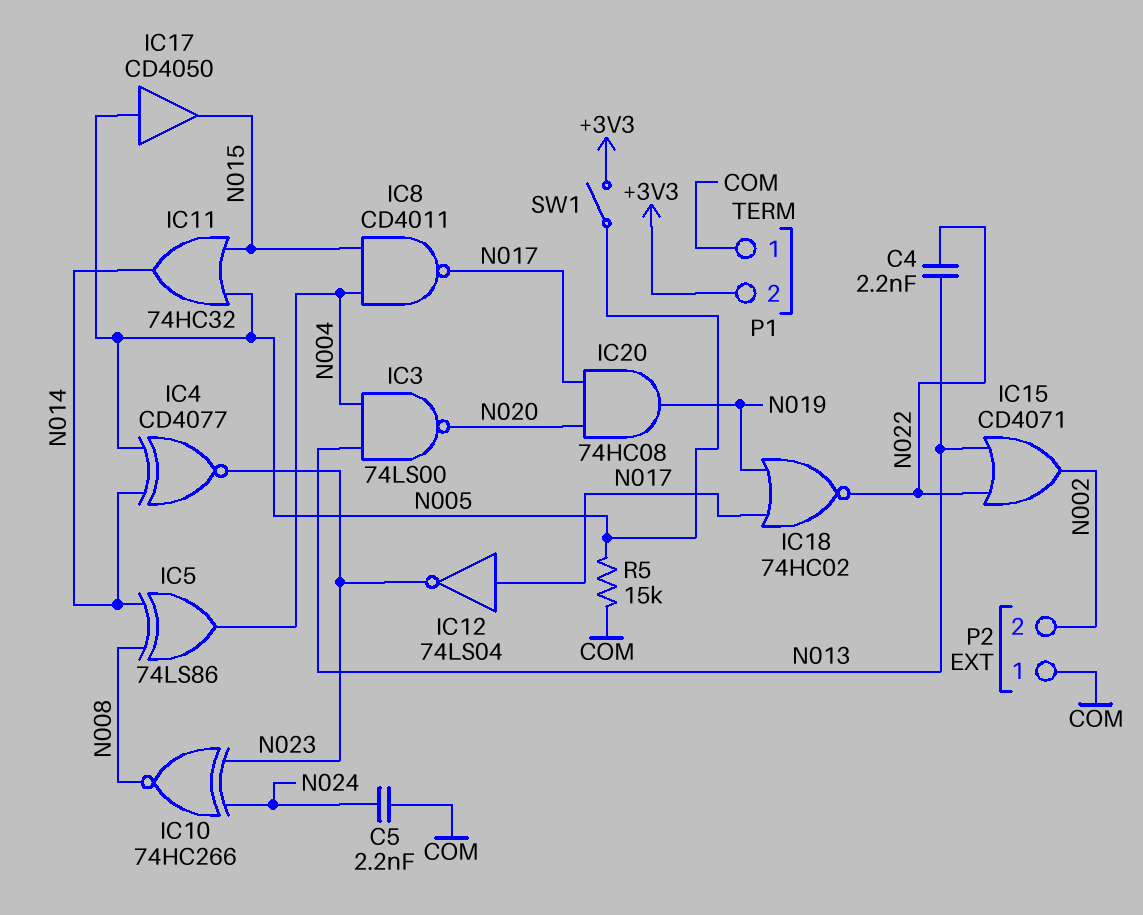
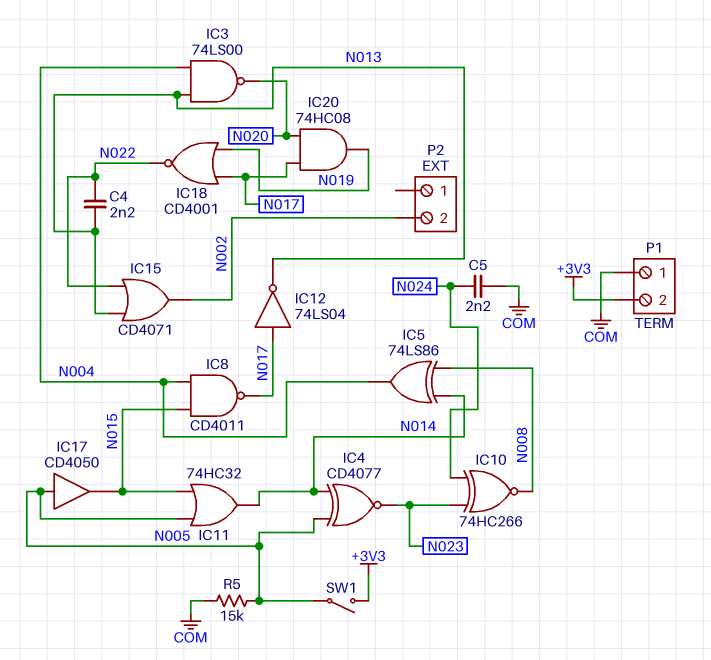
IC12: NOT 74LS04 (in N017, out N023) -> NOT 74LS04 (in N017, out N013)
IC18: NOR 74HC02 (in N017, in N019, out N022) -> NOR CD4001 (in N017, in N019, out N022)
P2 pin 1: COM -> none

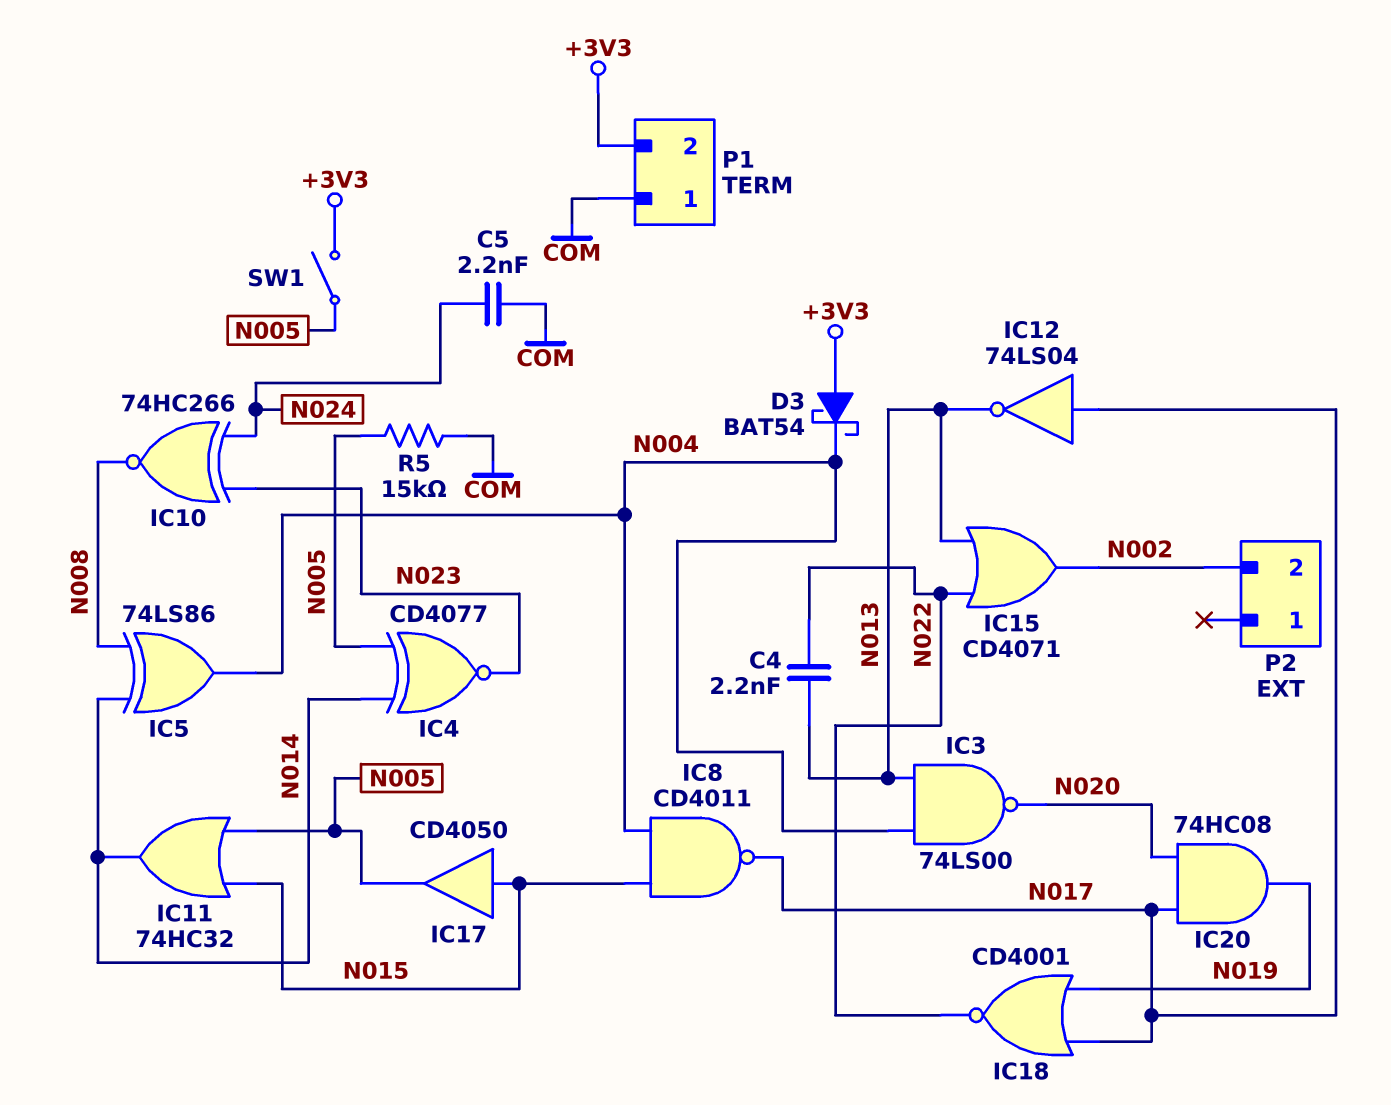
D3: none -> schottky BAT54 (A +3V3, K N004)
IC17: buffer CD4050 (in N005, out N015) -> buffer CD4050 (in N015, out N005)

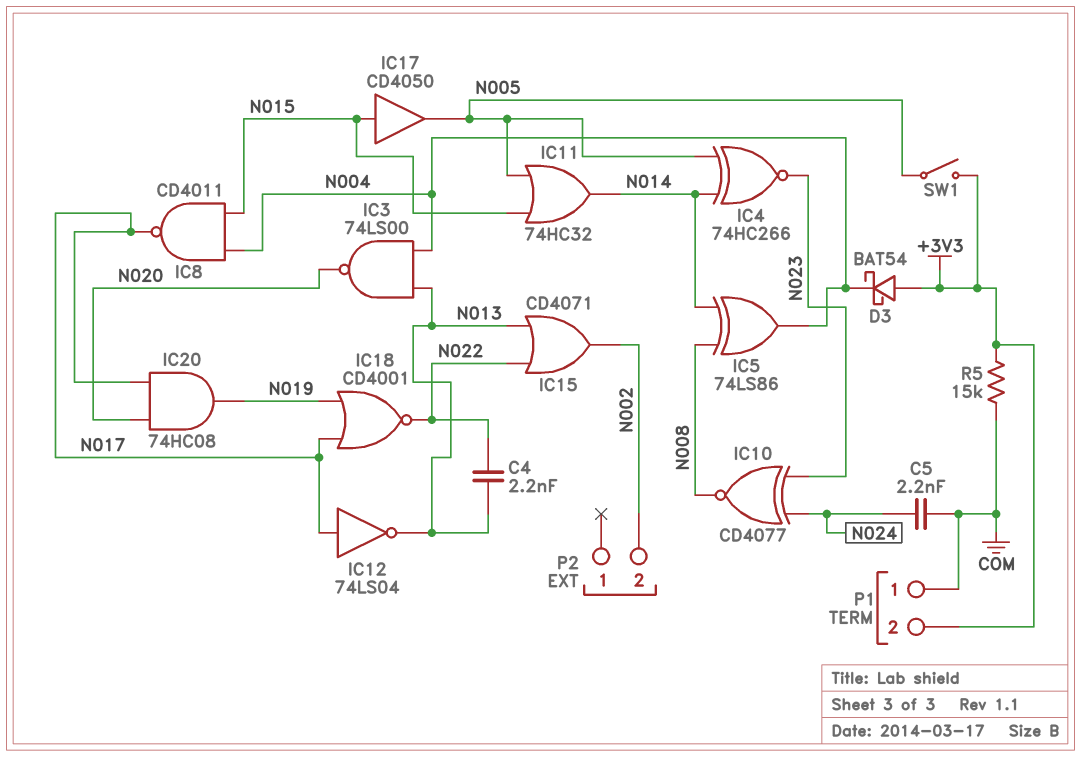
IC4: XNOR CD4077 (in N005, in N014, out N023) -> XNOR 74HC266 (in N005, in N014, out N023)
IC10: XNOR 74HC266 (in N023, in N024, out N008) -> XNOR CD4077 (in N023, in N024, out N008)
R5: 15k (COM, N005) -> 15k (+3V3, COM)

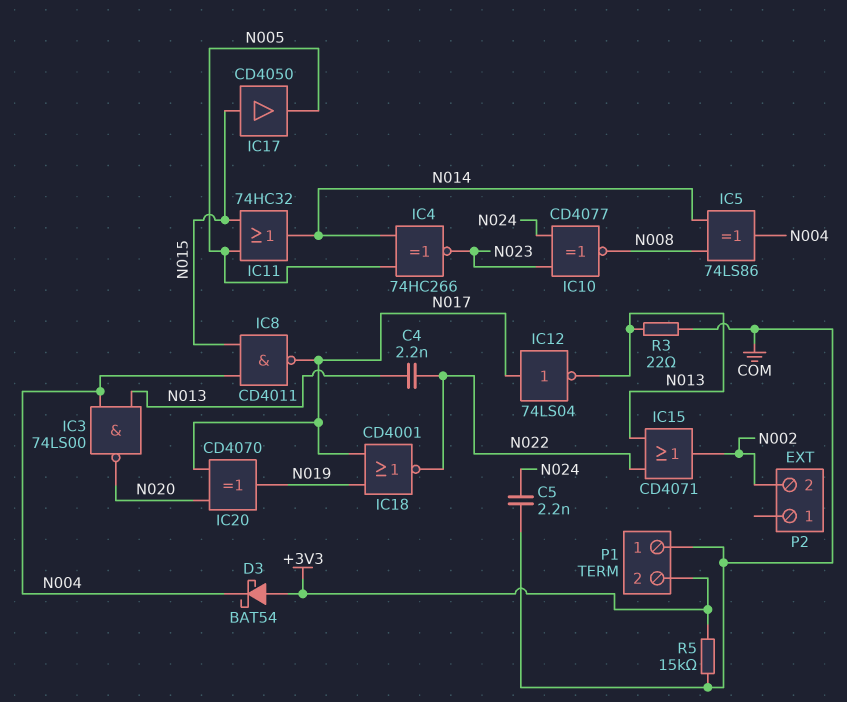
IC20: AND 74HC08 (in N017, in N020, out N019) -> XOR CD4070 (in N017, in N020, out N019)
R3: none -> 22 (COM, N013)
SW1: switch (+3V3, N005) -> none

